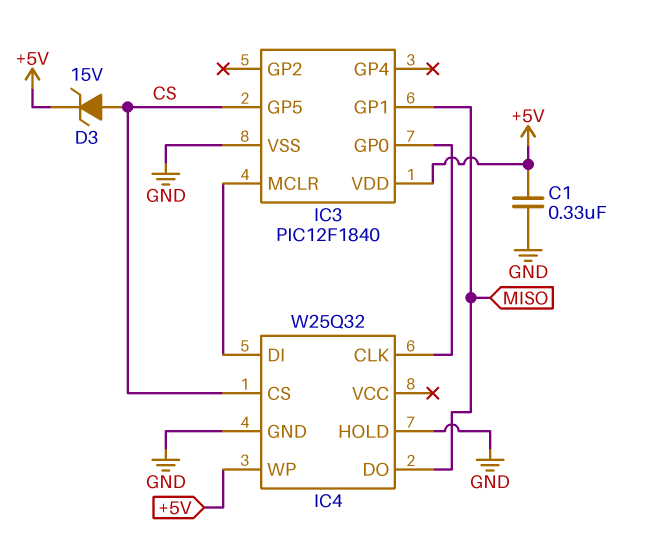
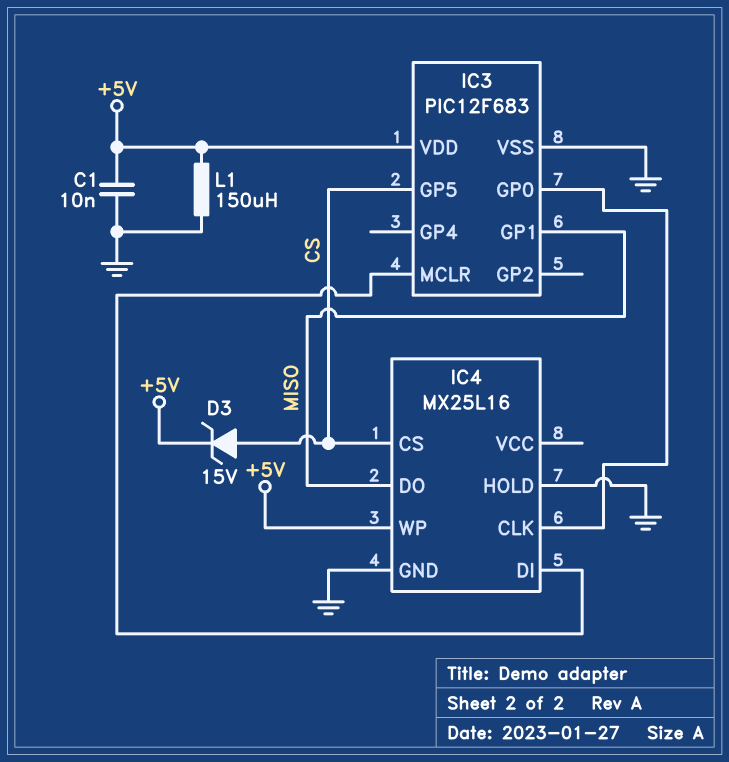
C1: 330nF (+5V, GND) -> 10nF (+5V, GND)
IC3: PIC12F1840 -> PIC12F683
IC4: W25Q32 -> MX25L16
L1: none -> 150uH (+5V, GND)

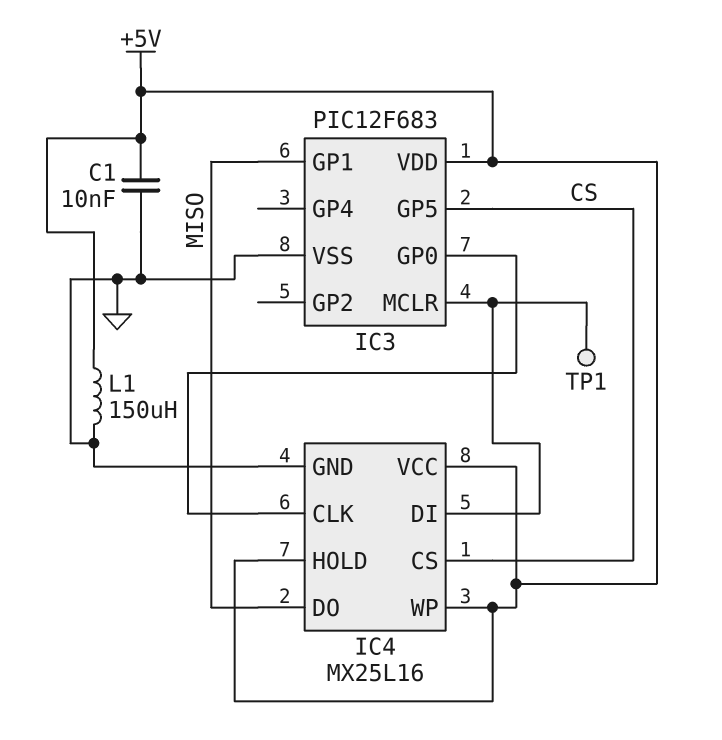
D3: zener 15V (A CS, K +5V) -> none
IC4 pin HOLD: GND -> +5V
IC4 pin VCC: none -> +5V
TP1: none -> test point (IC3/MCLR)

